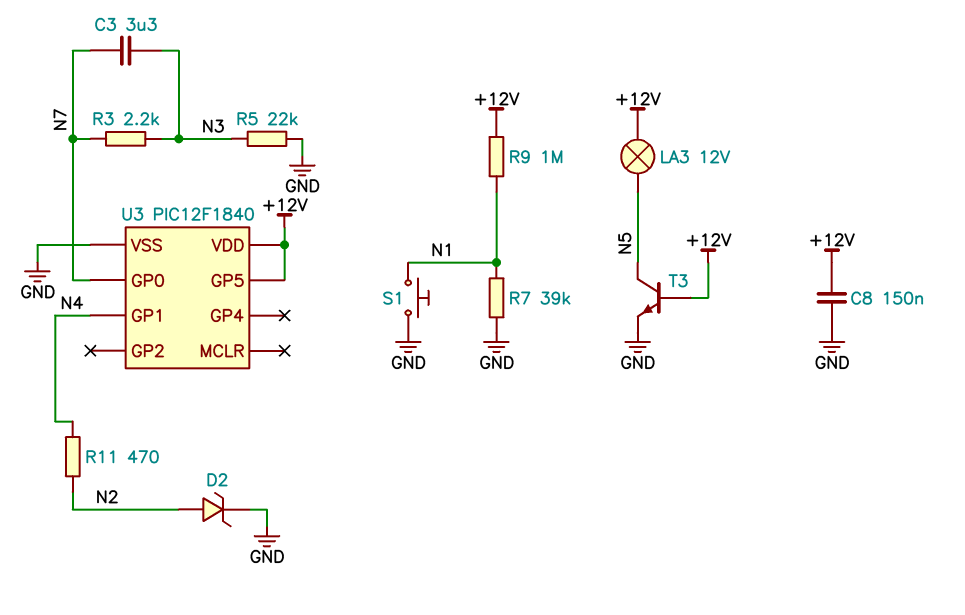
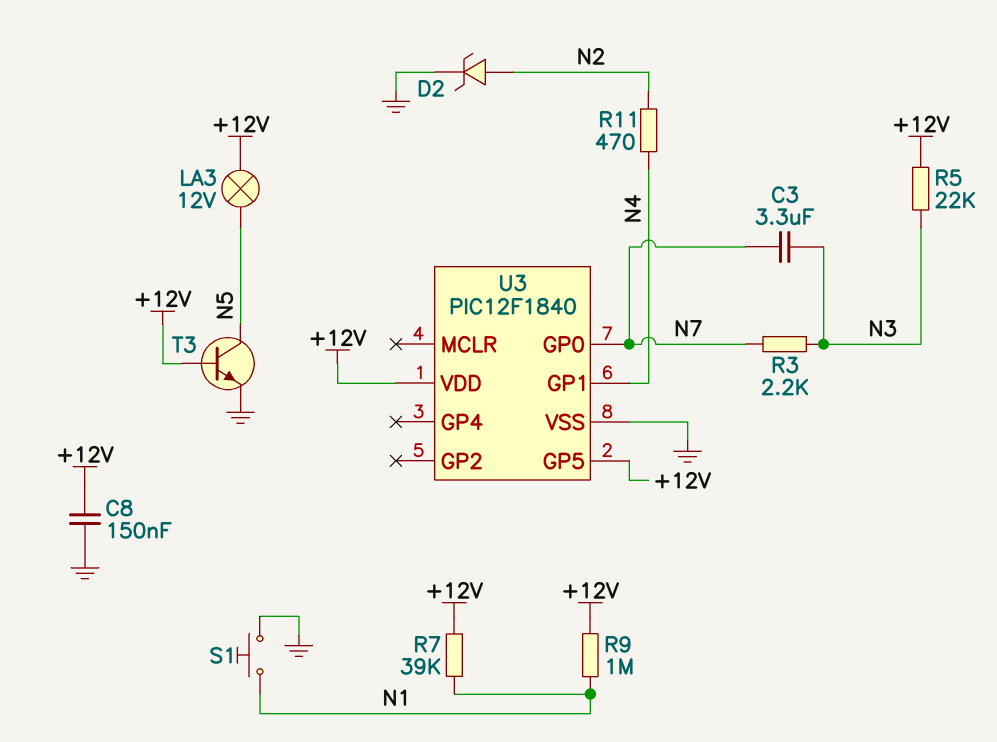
R5: 22k (GND, N3) -> 22k (+12V, N3)
R7: 39k (GND, N1) -> 39k (+12V, N1)

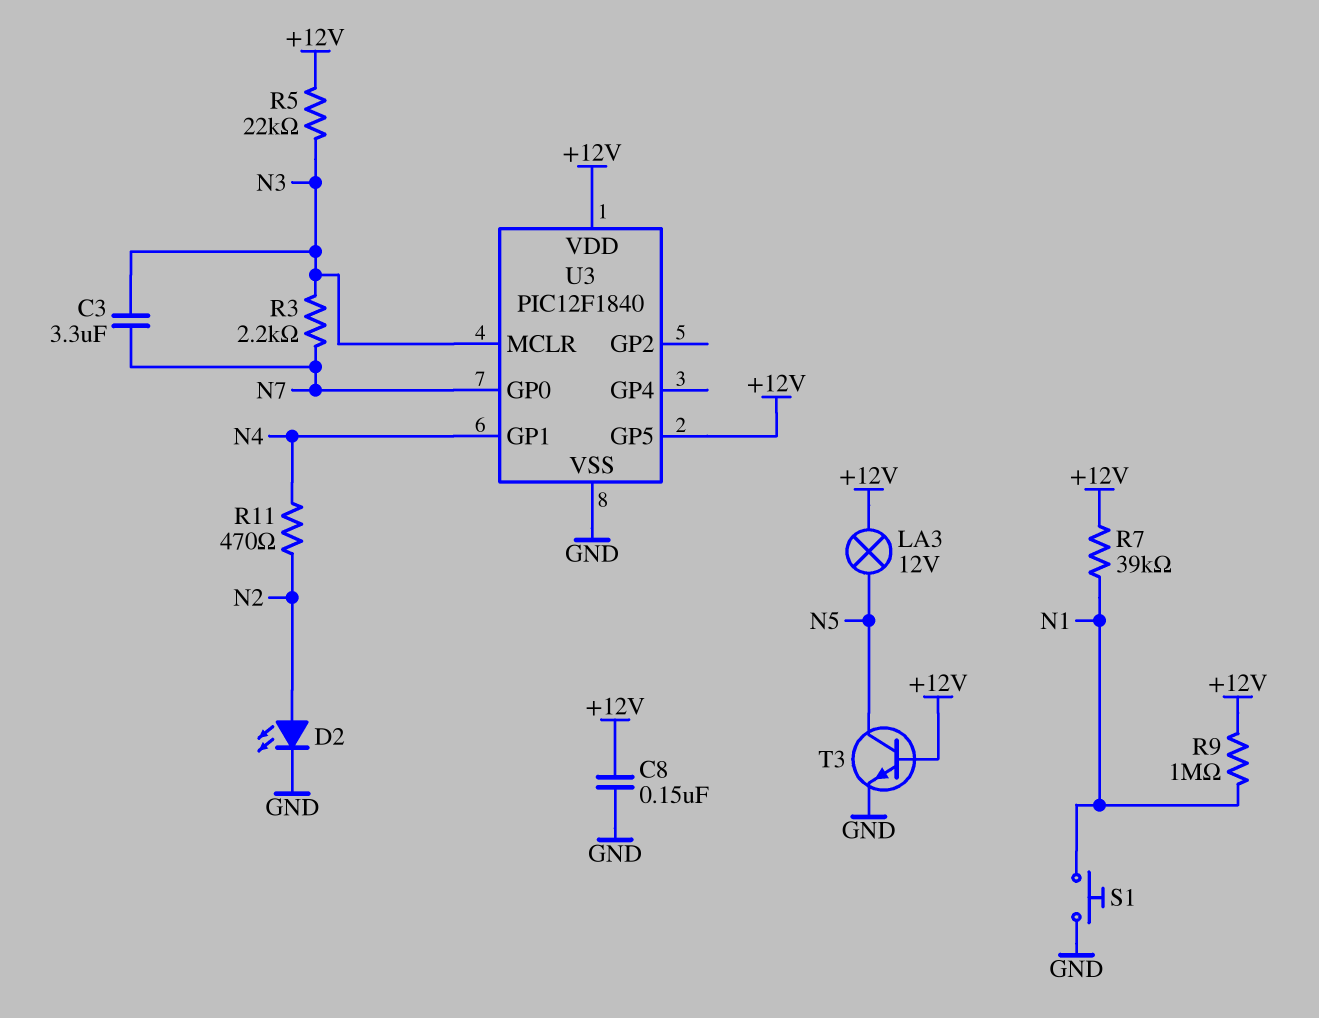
D2: zener (A N2, K GND) -> LED (A N2, K GND)
U3 pin MCLR: none -> N3

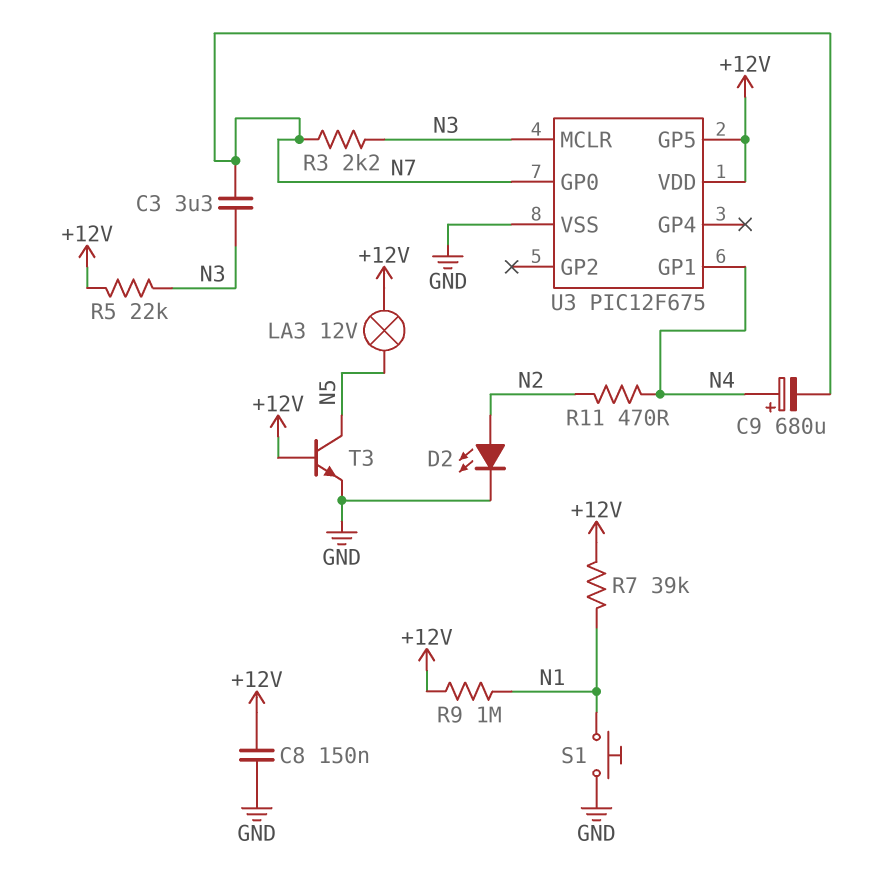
C9: none -> 680uF (plus N4, minus N7)
U3: PIC12F1840 -> PIC12F675

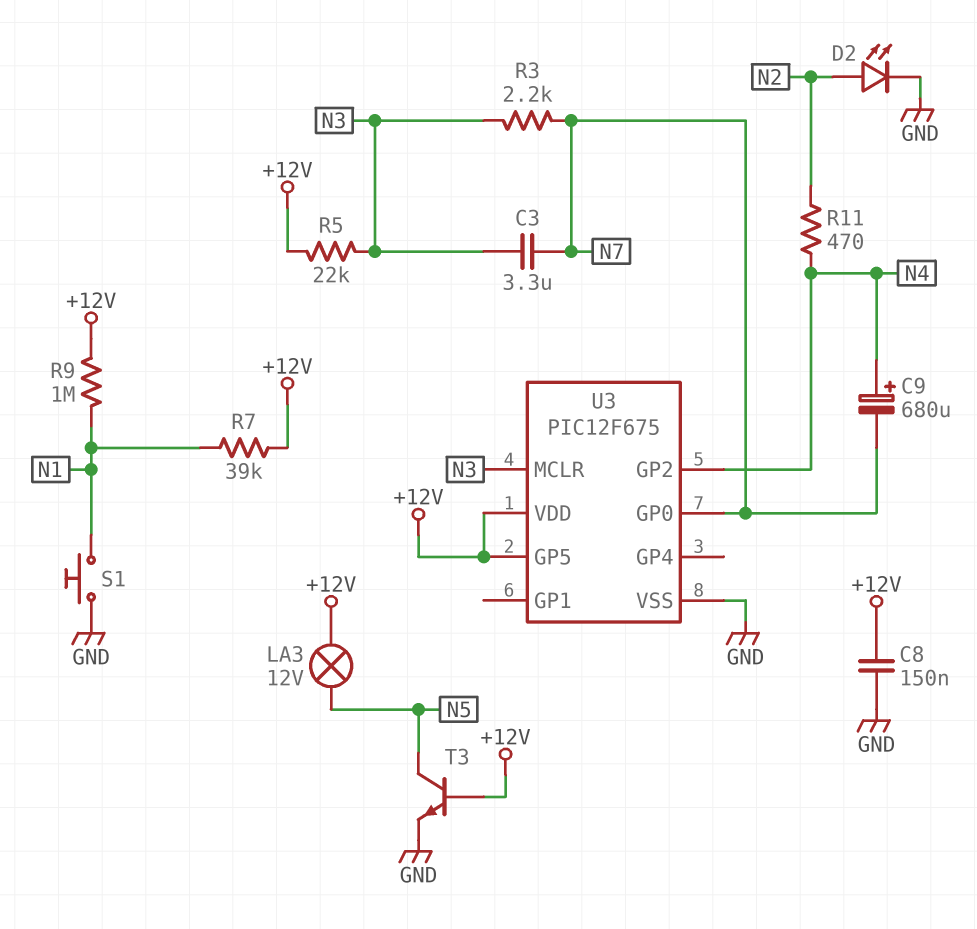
U3 pin GP1: N4 -> none
U3 pin GP2: none -> N4

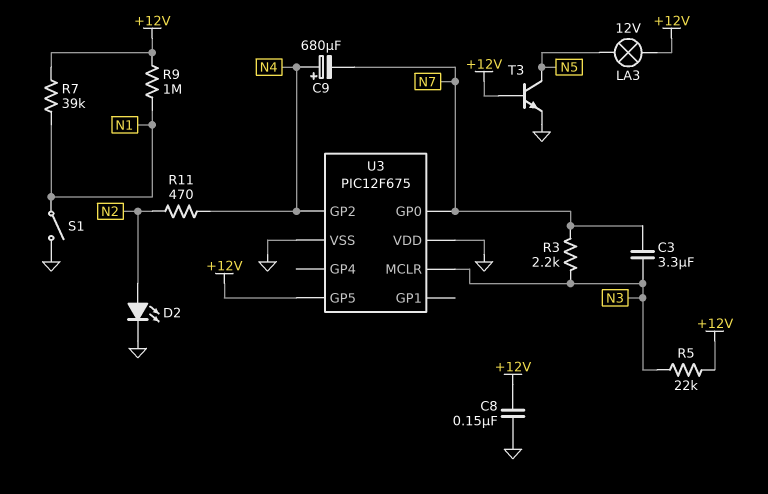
S1: button (GND, N1) -> switch (GND, N1)
U3 pin VDD: +12V -> GND

